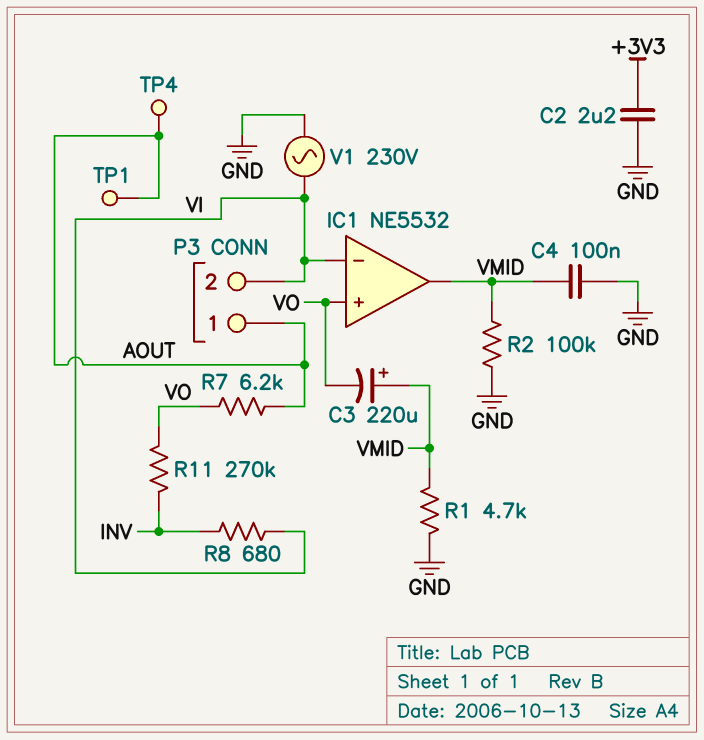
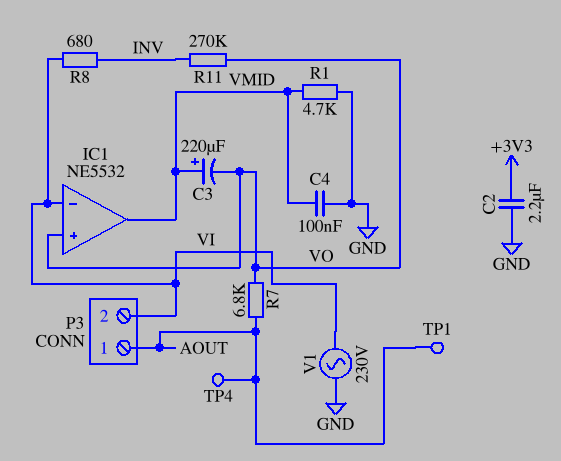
R2: 100k (GND, VMID) -> none
R7: 6.2k (AOUT, VO) -> 6.8k (AOUT, VO)

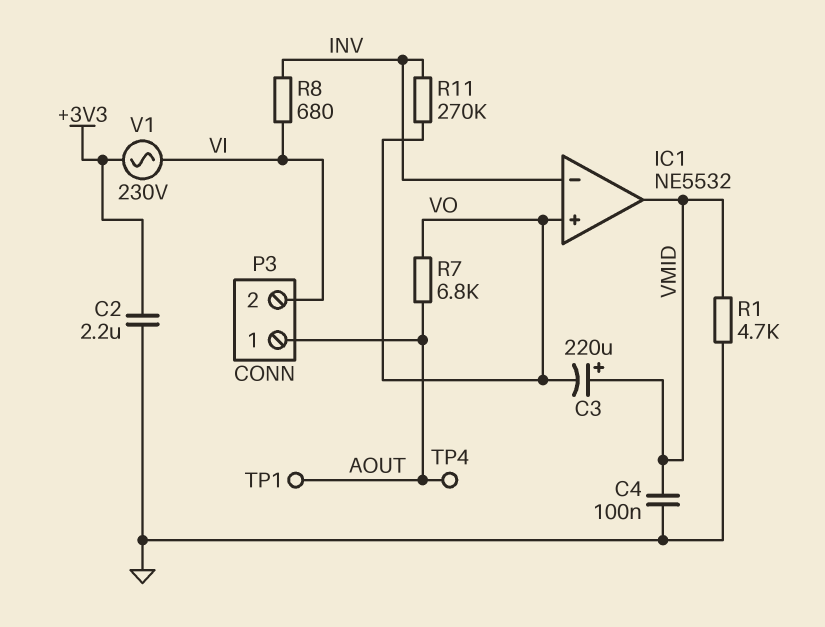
IC1 pin in-: VI -> INV
V1: AC 230V (GND, VI) -> AC 230V (+3V3, VI)

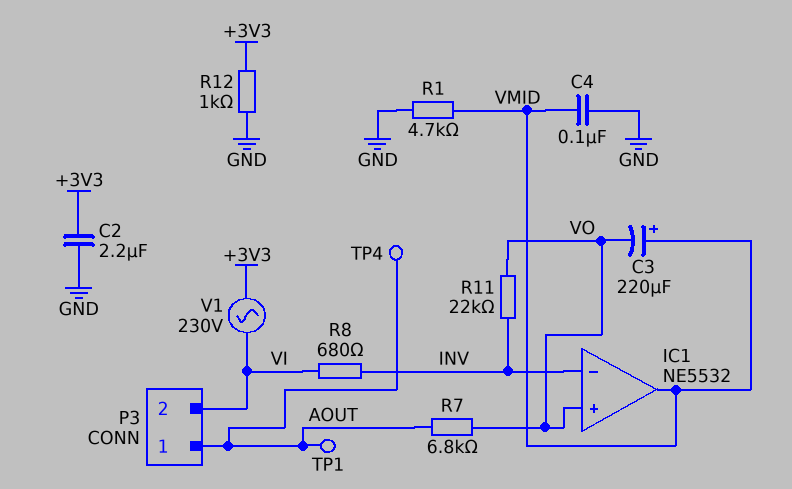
R11: 270k (INV, VO) -> 22k (INV, VO)
R12: none -> 1k (+3V3, GND)

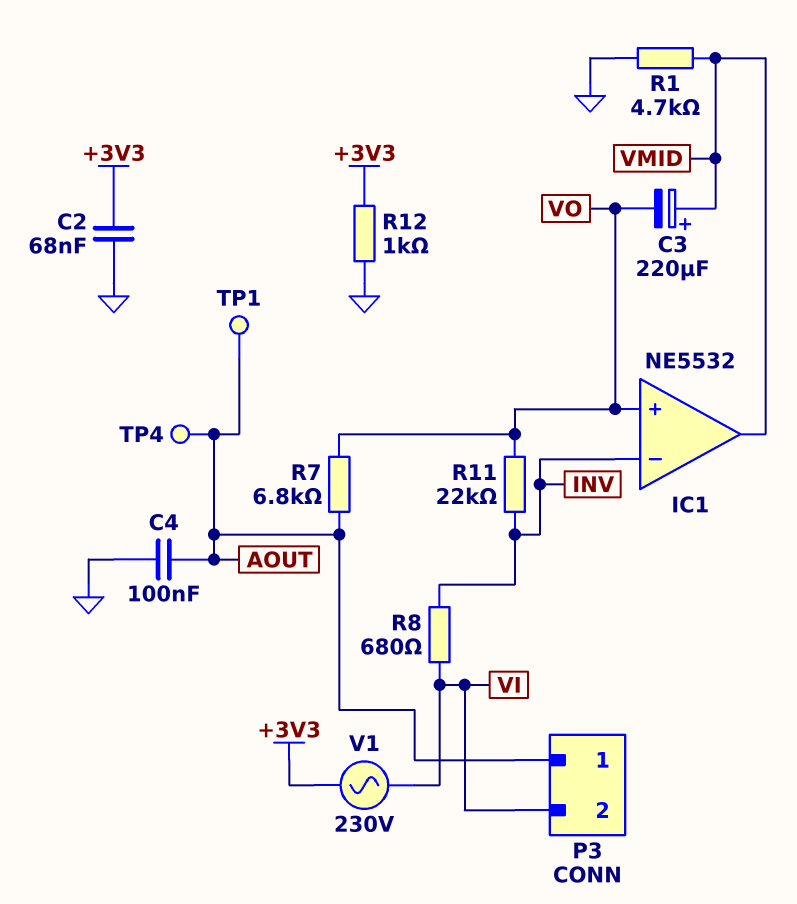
C2: 2.2uF (+3V3, GND) -> 68nF (+3V3, GND)
C4: 100nF (GND, VMID) -> 100nF (AOUT, GND)

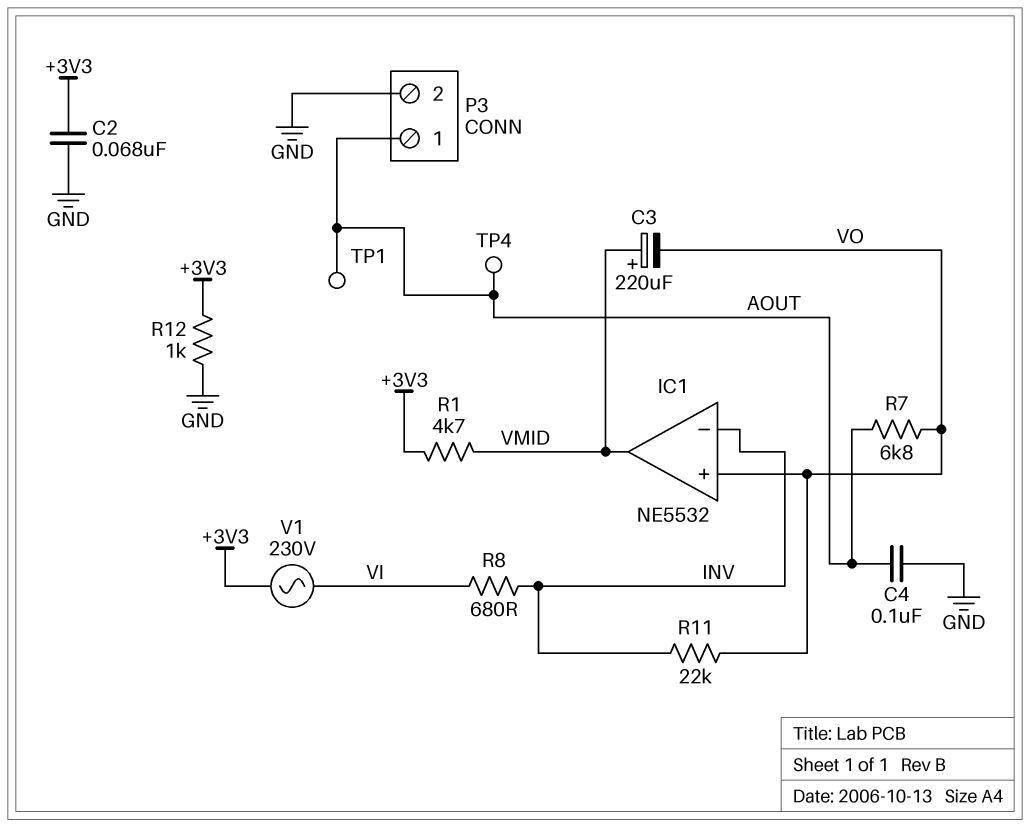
P3 pin 2: VI -> GND
R1: 4.7k (GND, VMID) -> 4.7k (+3V3, VMID)

